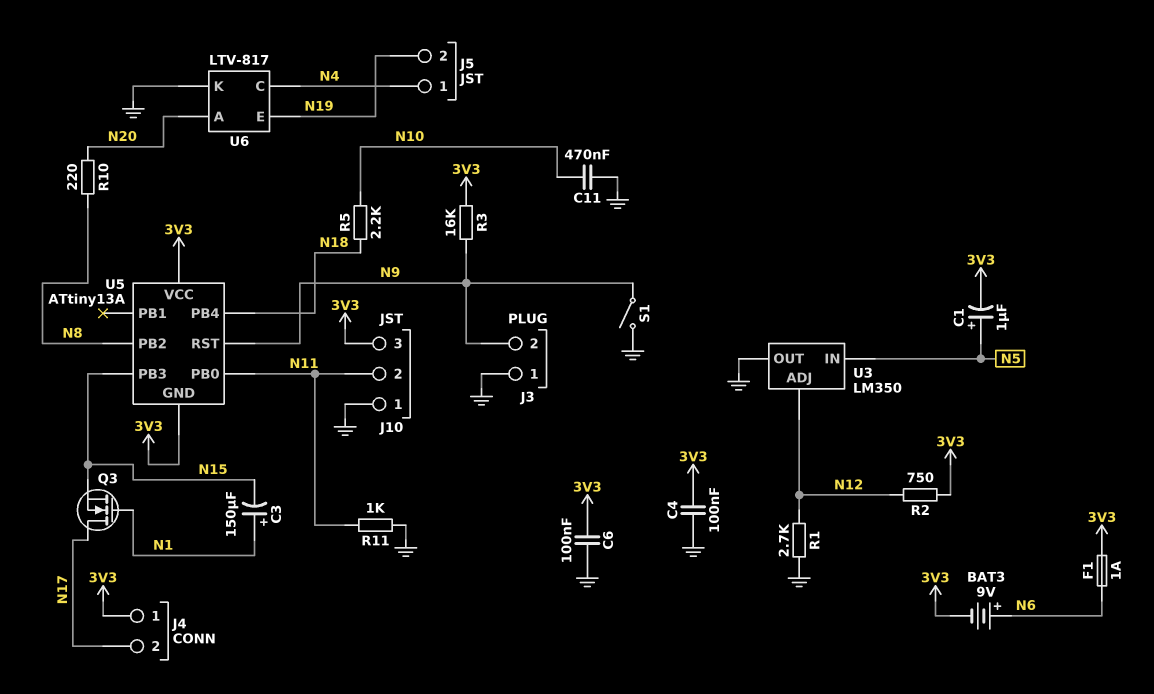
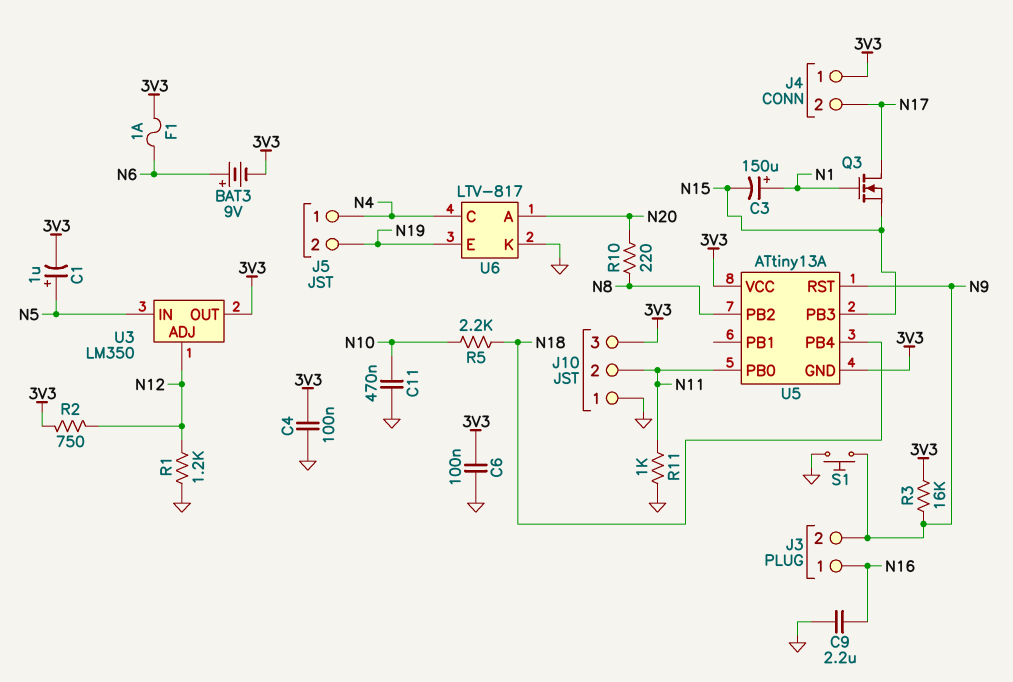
C9: none -> 2.2uF (GND, N16)
J3 pin 1: GND -> N16
R1: 2.7k (GND, N12) -> 1.2k (GND, N12)
S1: switch (GND, N9) -> button (GND, N9)
U3 pin OUT: GND -> 3V3

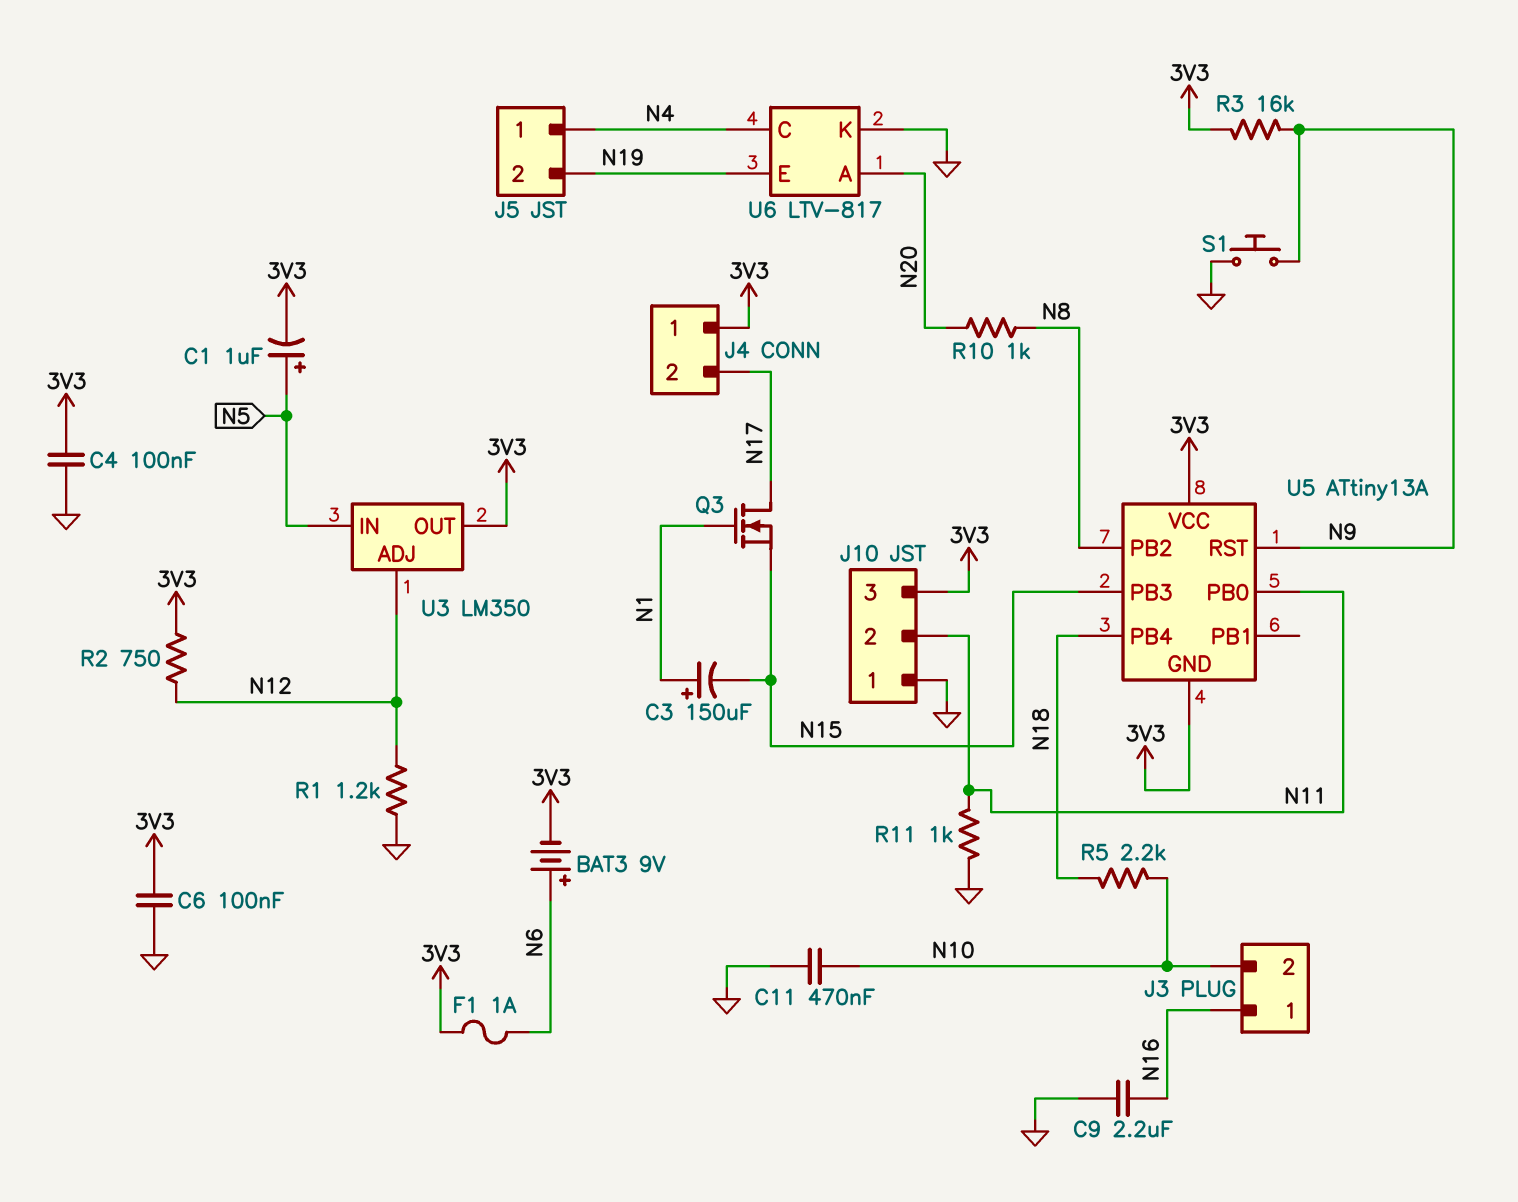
J3 pin 2: N9 -> N10
R10: 220 (N8, N20) -> 1k (N8, N20)

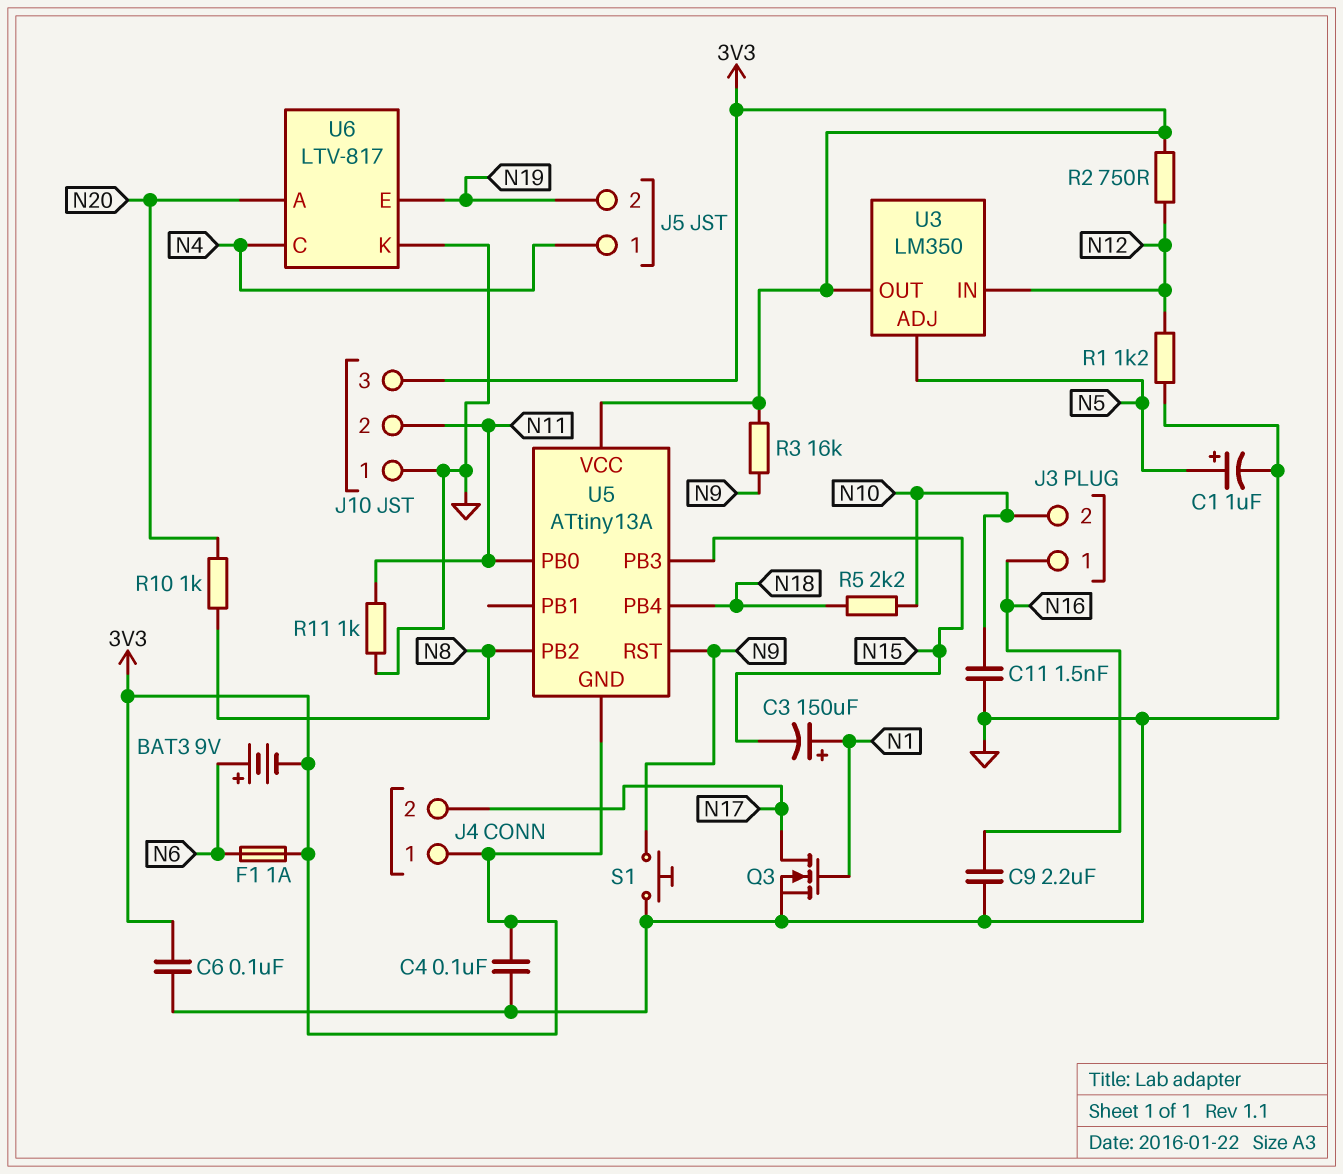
C1: 1uF (plus N5, minus 3V3) -> 1uF (plus N5, minus GND)
C11: 470nF (GND, N10) -> 1.5nF (GND, N10)
Q3: NMOS (G N1, D N17, S N15) -> NMOS (G N1, D N17, S GND)
U3 pin ADJ: N12 -> N5
U3 pin IN: N5 -> N12

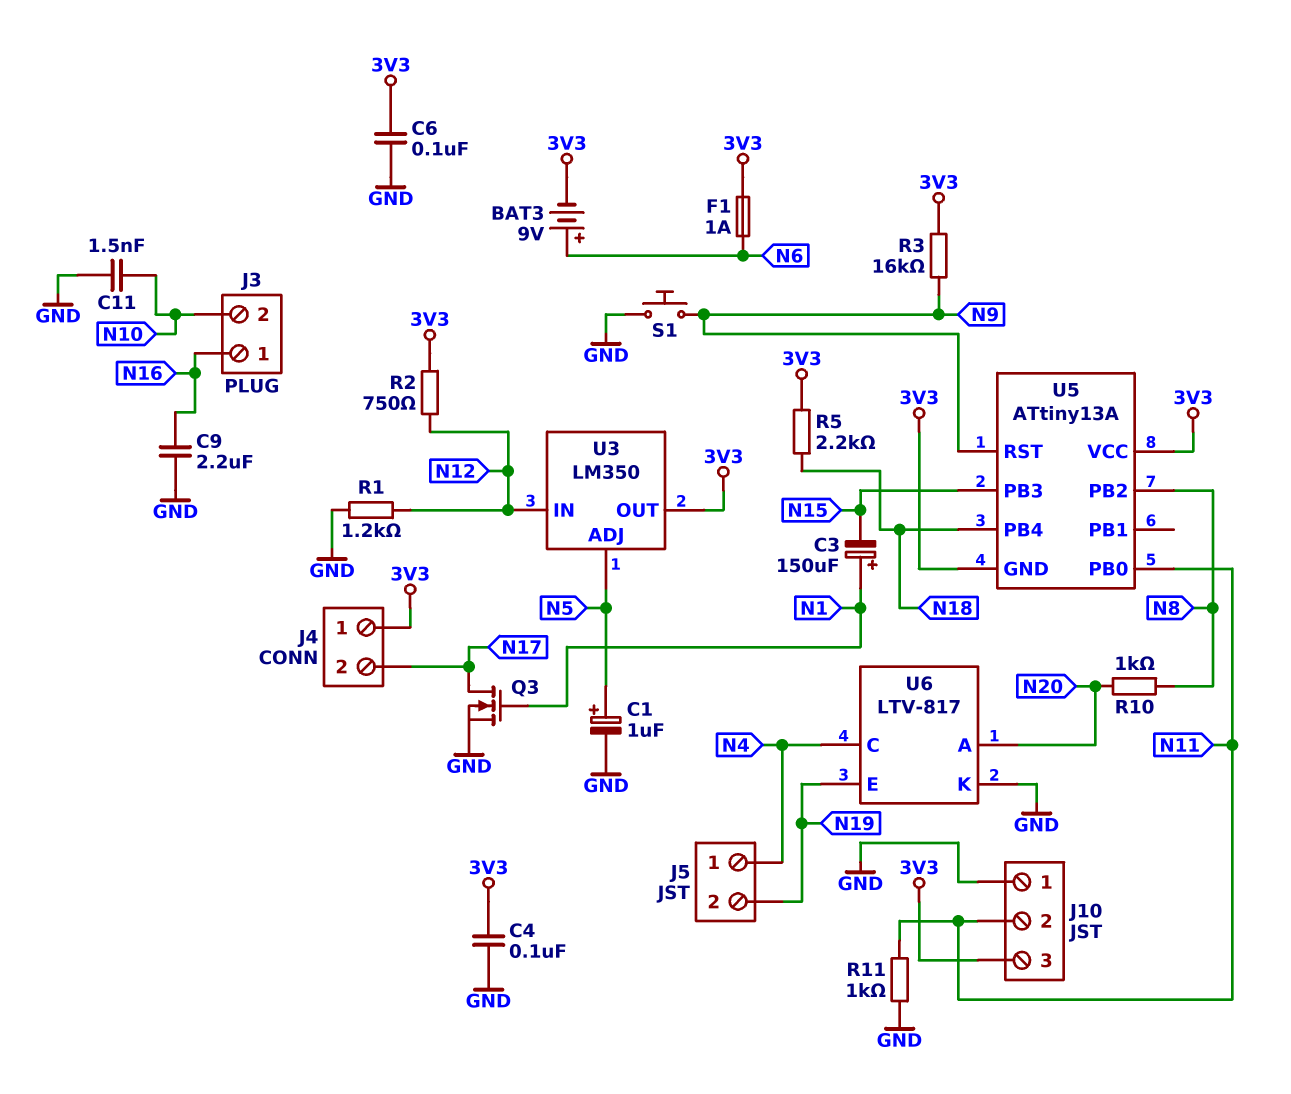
R5: 2.2k (N10, N18) -> 2.2k (3V3, N18)

